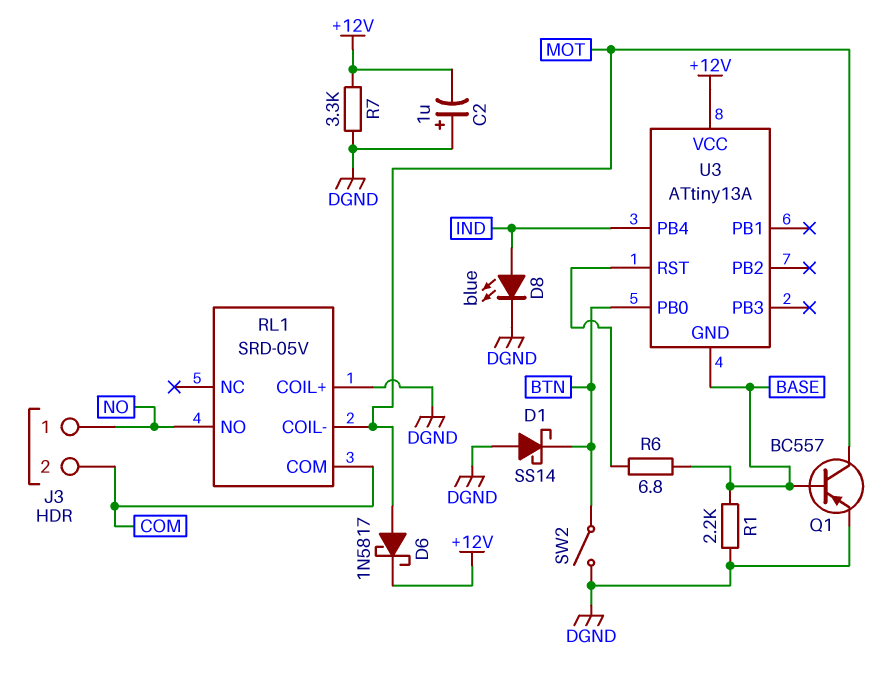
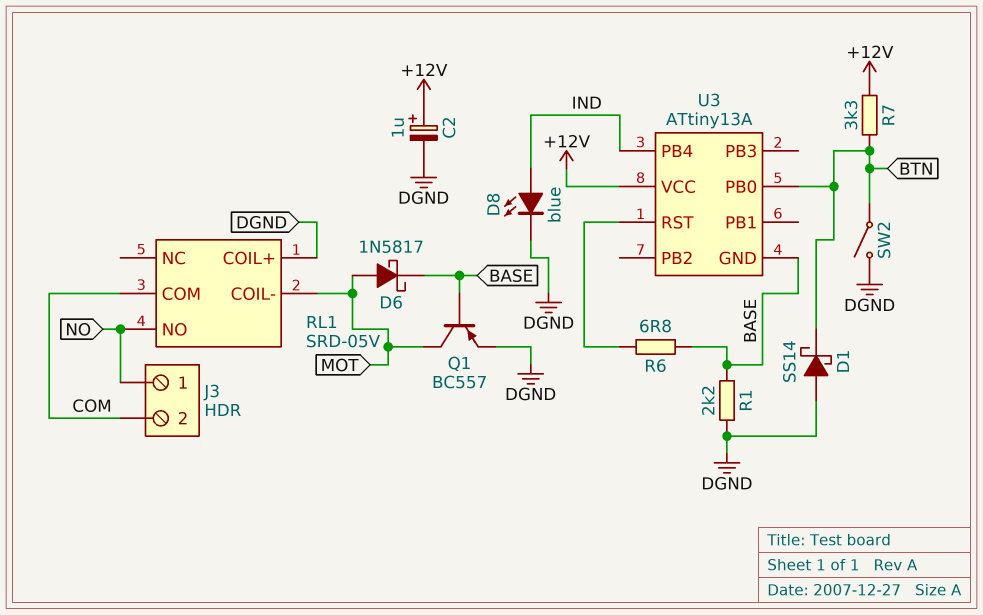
C2: 1uF (plus DGND, minus +12V) -> 1uF (plus +12V, minus DGND)
D6: schottky 1N5817 (A MOT, K +12V) -> schottky 1N5817 (A MOT, K BASE)
R7: 3.3k (+12V, DGND) -> 3.3k (+12V, BTN)

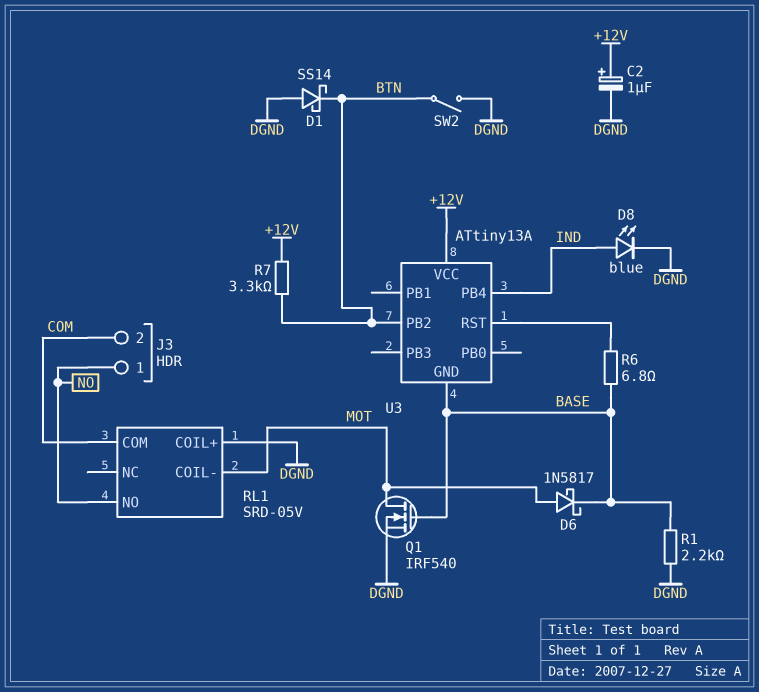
Q1: PNP BC557 (B BASE, C MOT, E DGND) -> NMOS IRF540 (G BASE, D MOT, S DGND)
U3 pin PB0: BTN -> none
U3 pin PB2: none -> BTN

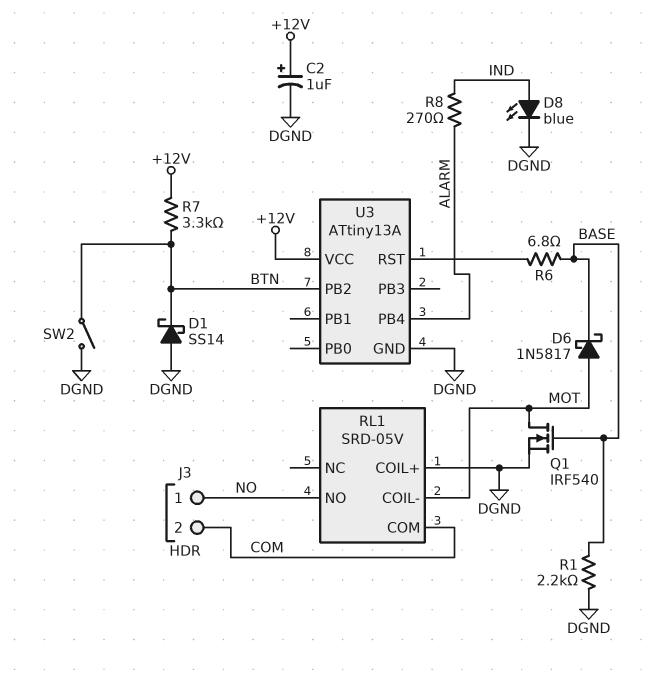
R8: none -> 270 (ALARM, IND)
U3 pin GND: BASE -> DGND
U3 pin PB4: IND -> ALARM

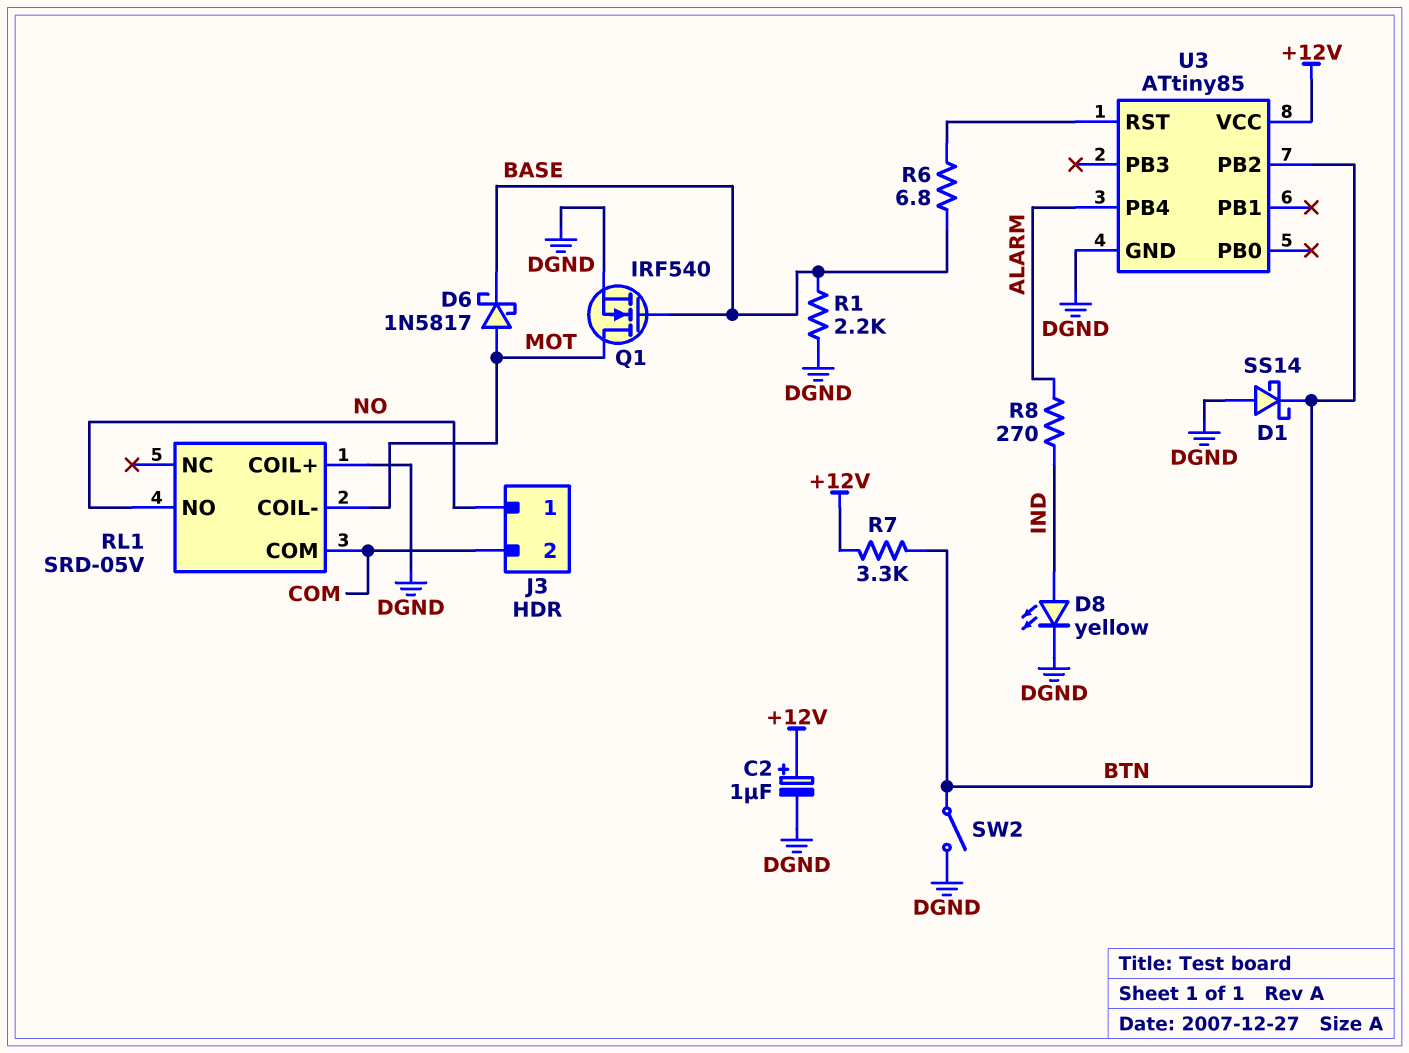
D8: LED blue (A IND, K DGND) -> LED yellow (A IND, K DGND)
U3: ATtiny13A -> ATtiny85

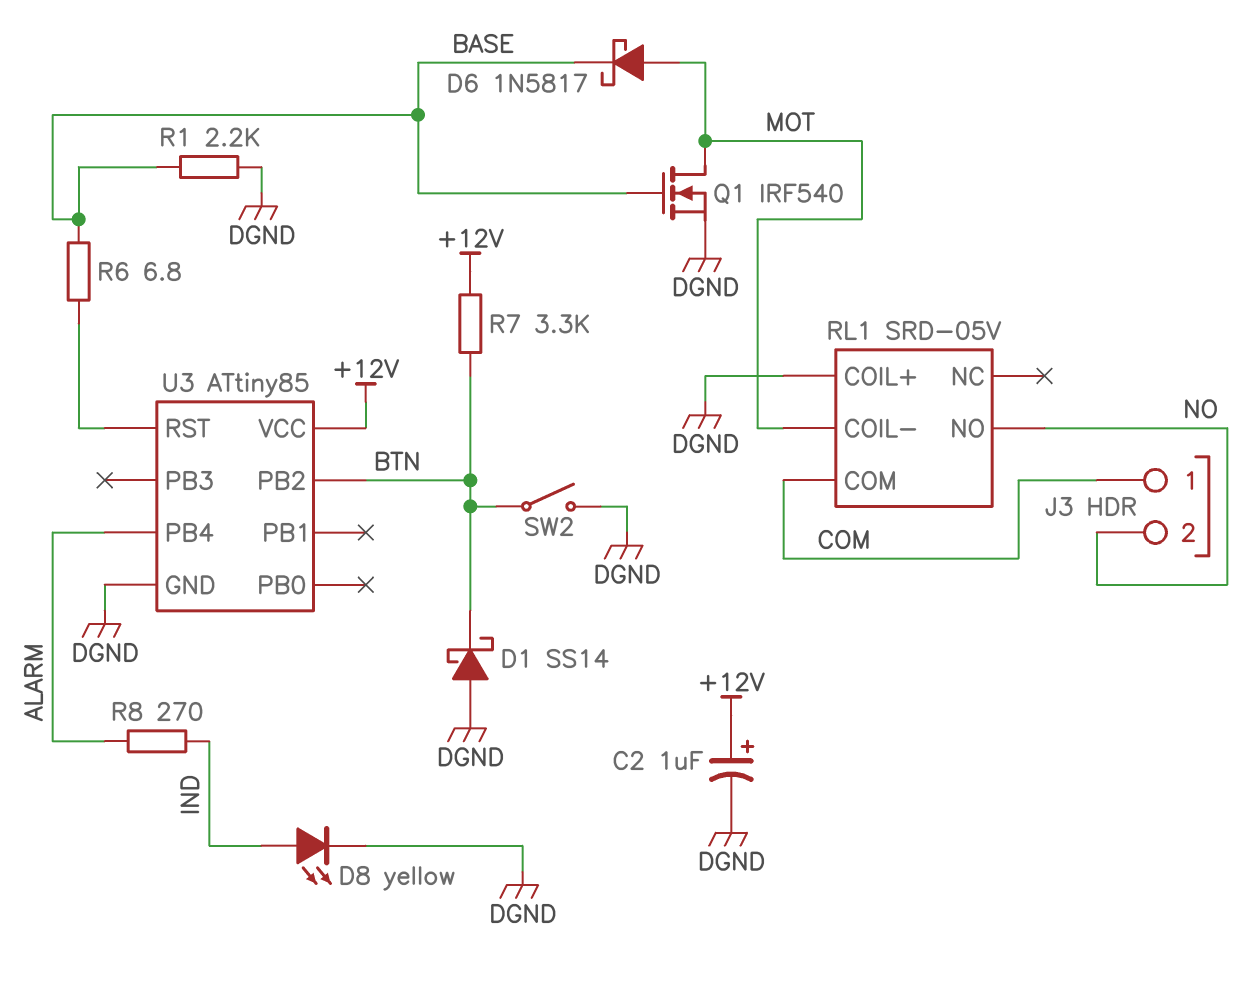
J3 pin 1: NO -> COM
J3 pin 2: COM -> NO

